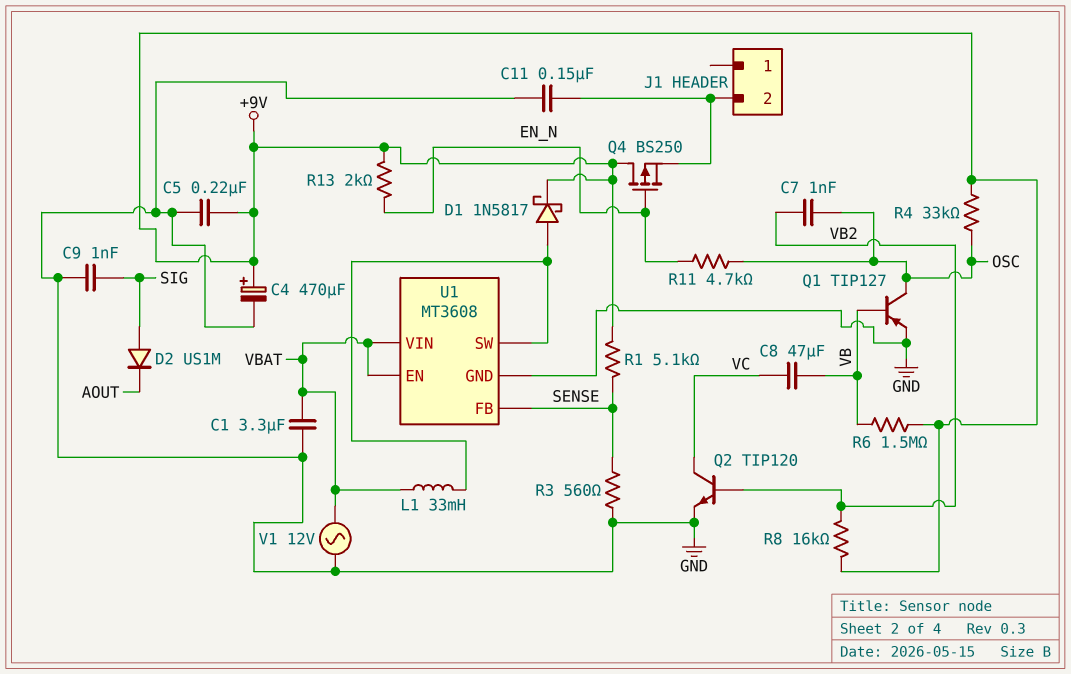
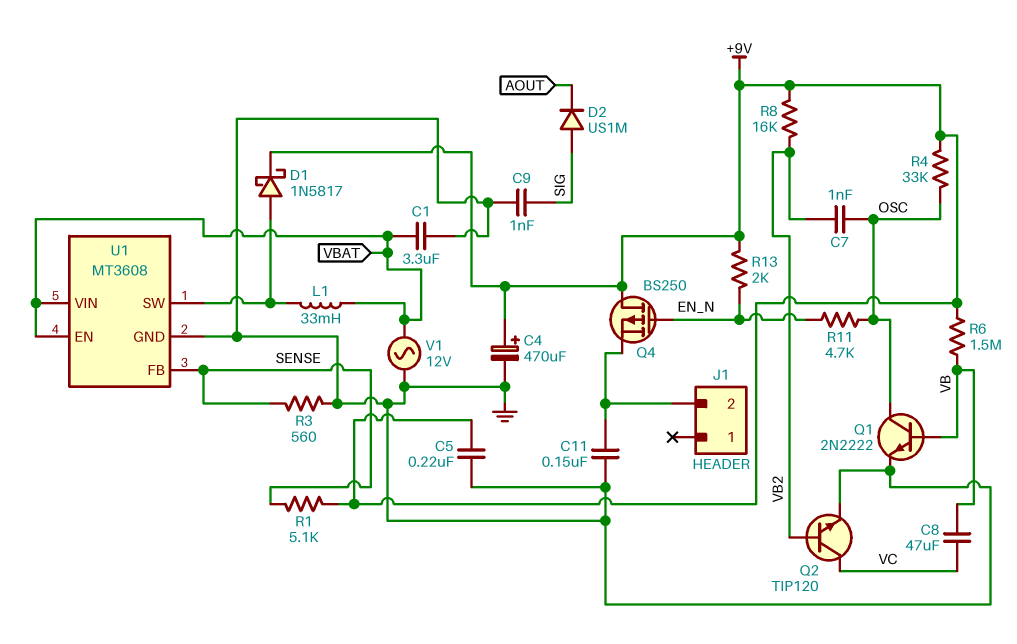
Q1: PNP TIP127 (B VB, C OSC, E GND) -> NPN 2N2222 (B VB, C OSC, E GND)

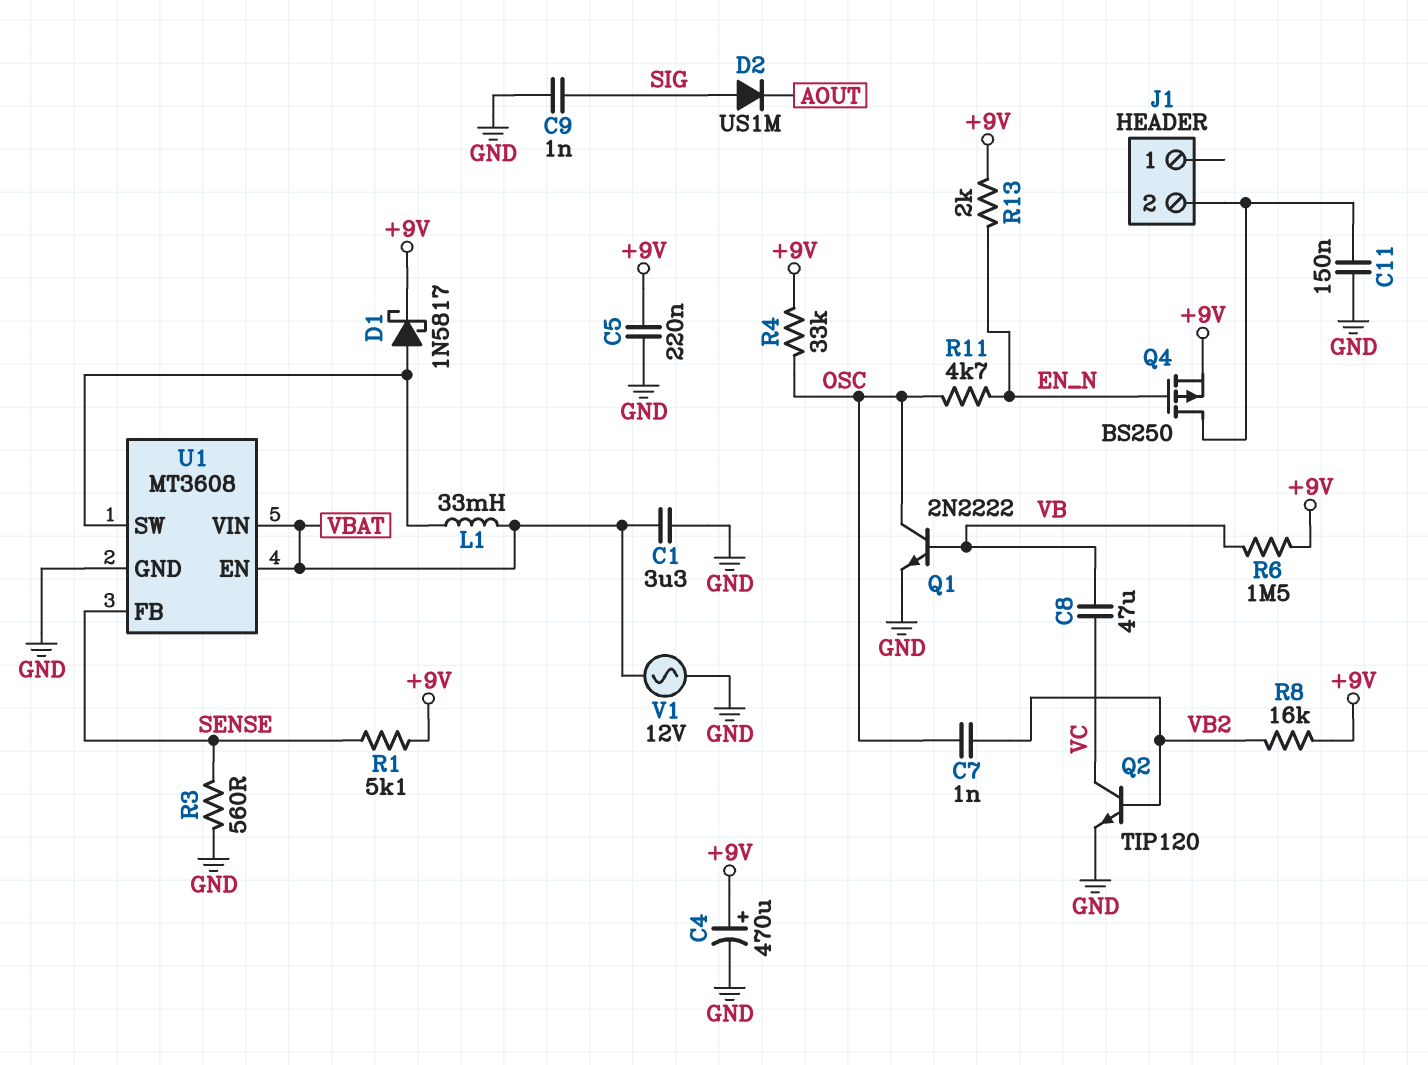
Q4: PMOS BS250 (G EN_N, D +9V, S J1/2) -> PMOS BS250 (G EN_N, D J1/2, S +9V)

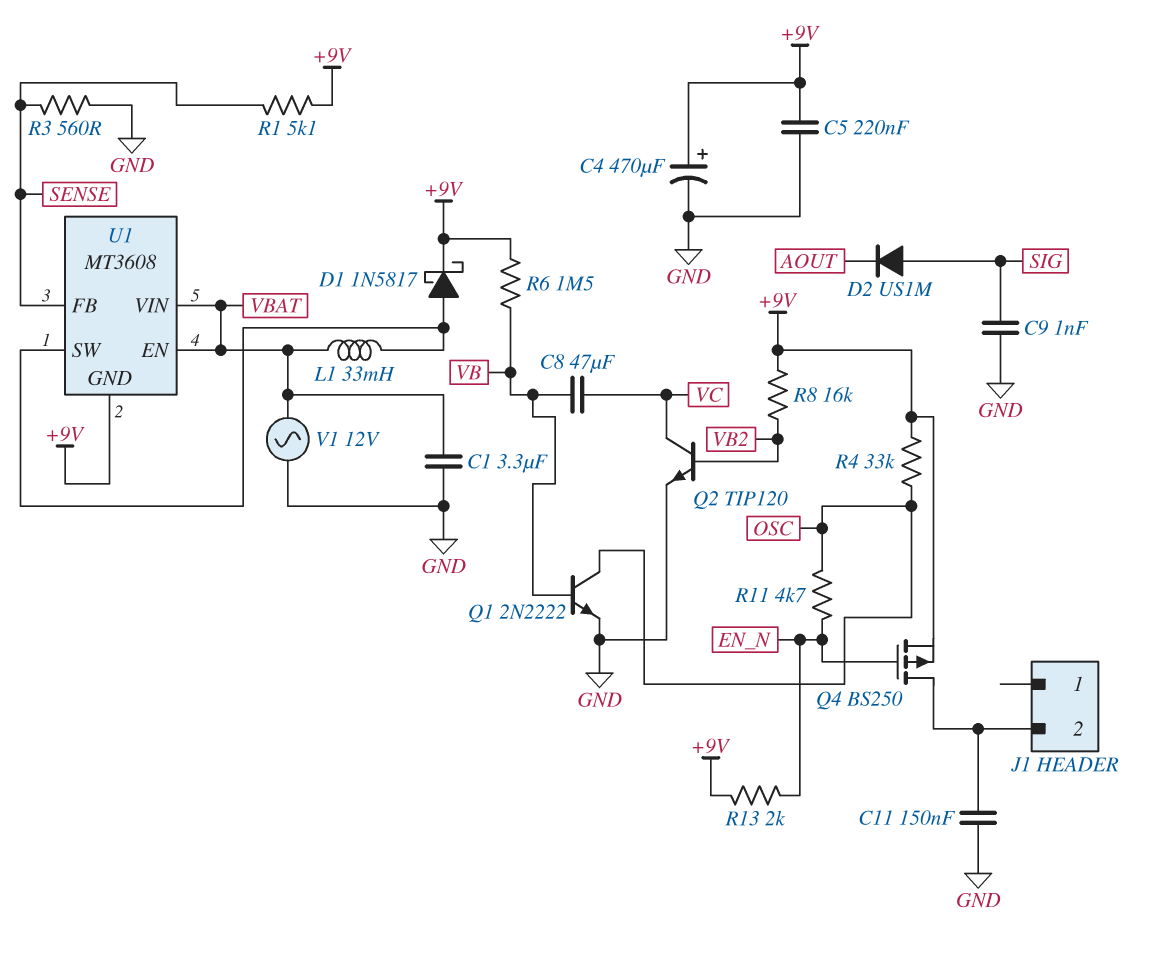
C7: 1nF (OSC, VB2) -> none
U1 pin GND: GND -> +9V

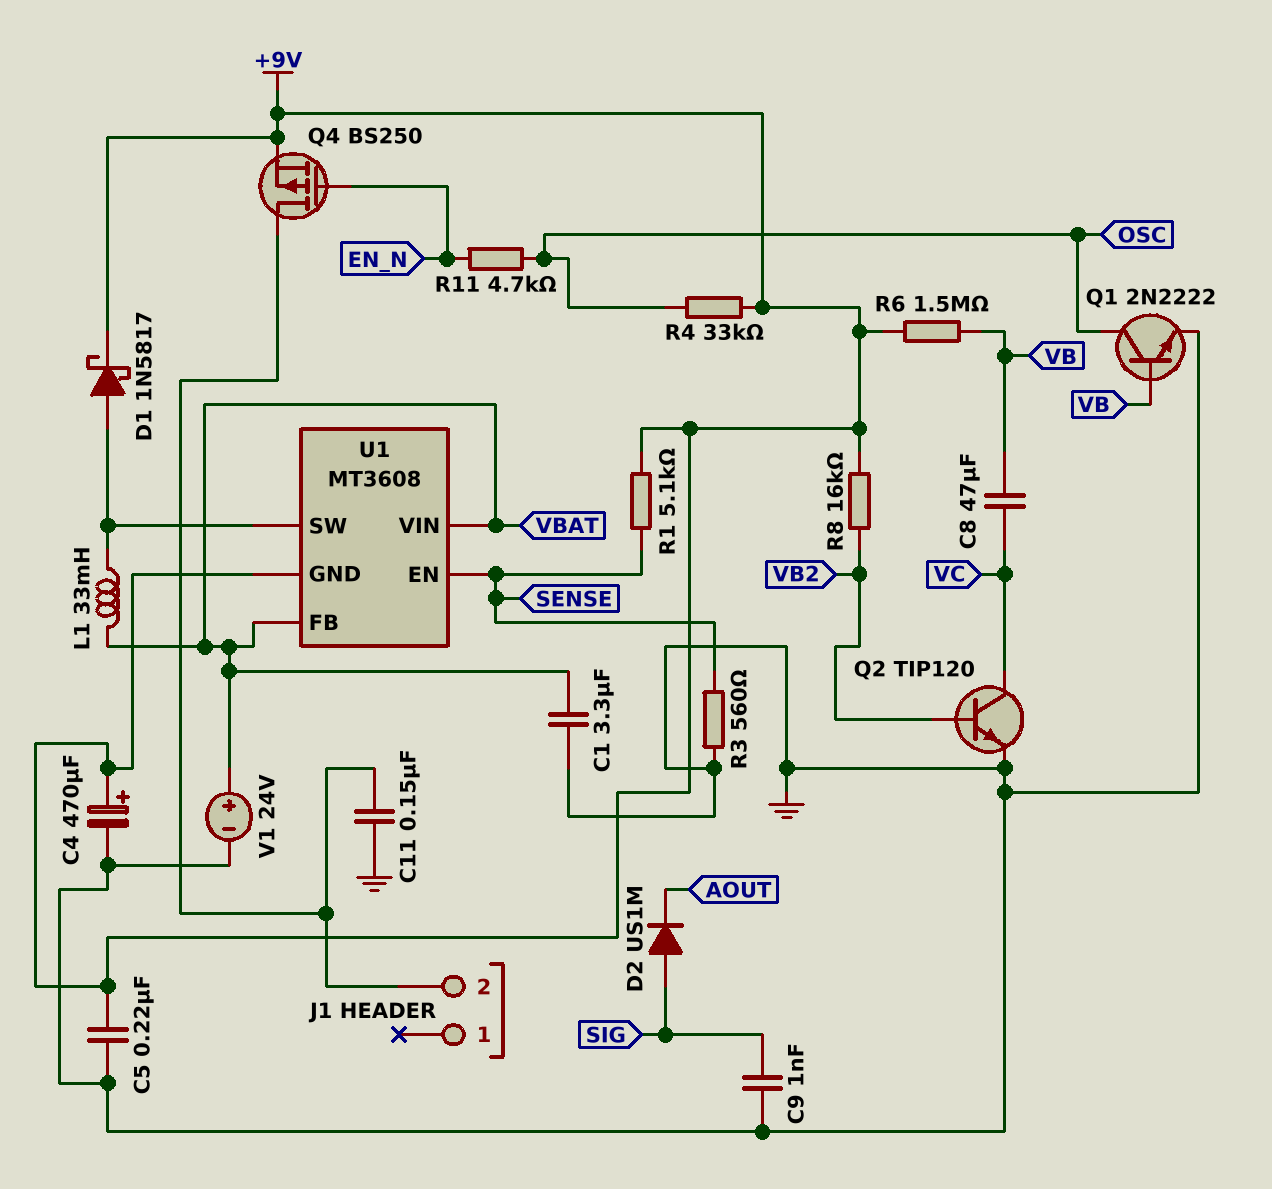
R13: 2k (+9V, EN_N) -> none
U1 pin EN: VBAT -> SENSE
U1 pin FB: SENSE -> VBAT
V1: AC 12V (GND, VBAT) -> 24V (plus VBAT, minus GND)

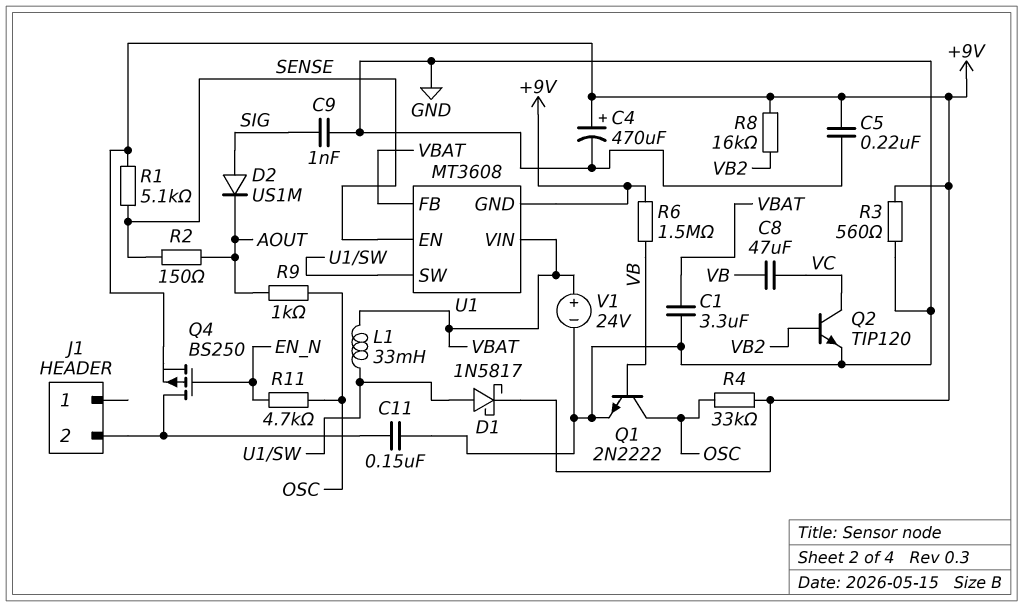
R2: none -> 150 (AOUT, SENSE)
R3: 560 (GND, SENSE) -> 560 (+9V, GND)
R9: none -> 1k (AOUT, OSC)

